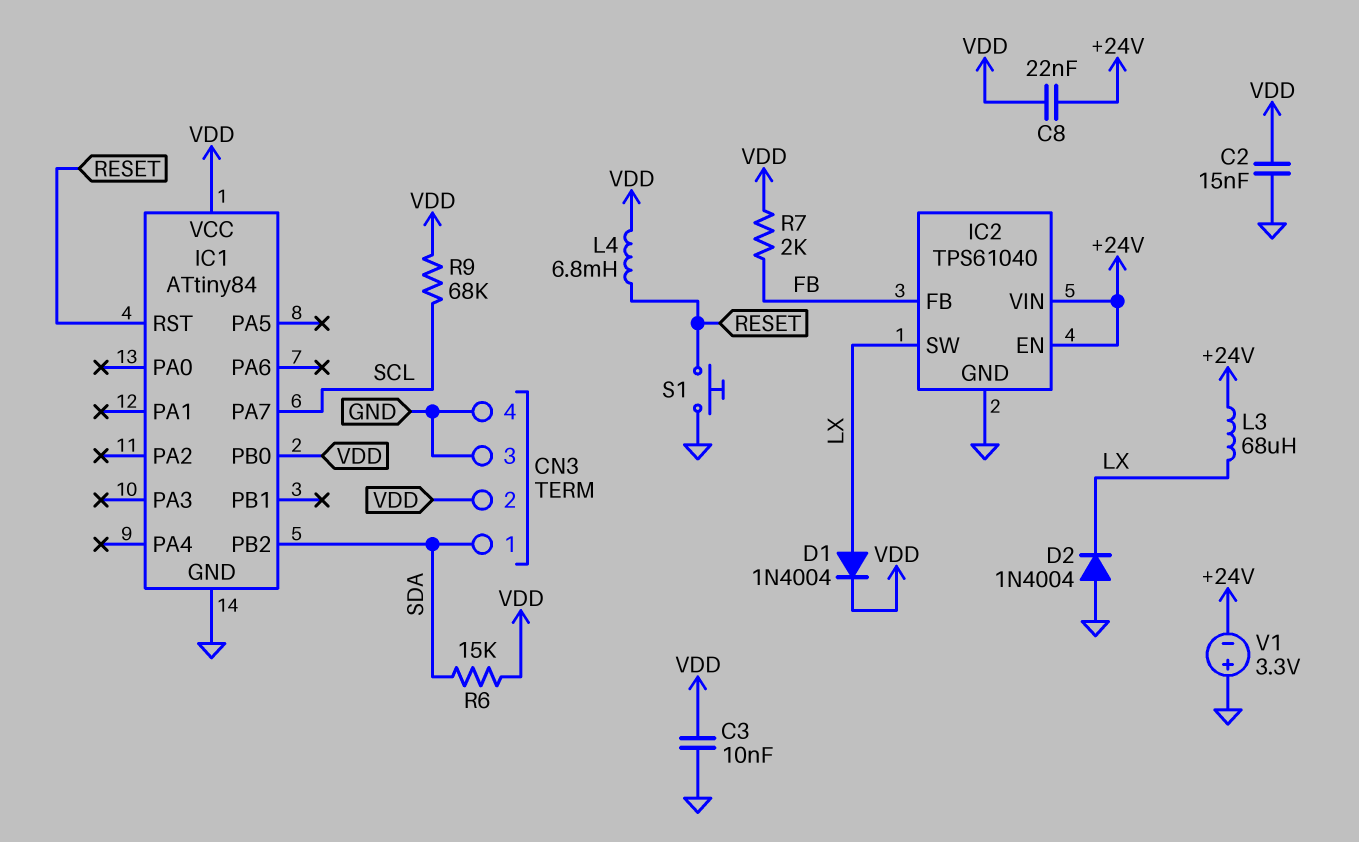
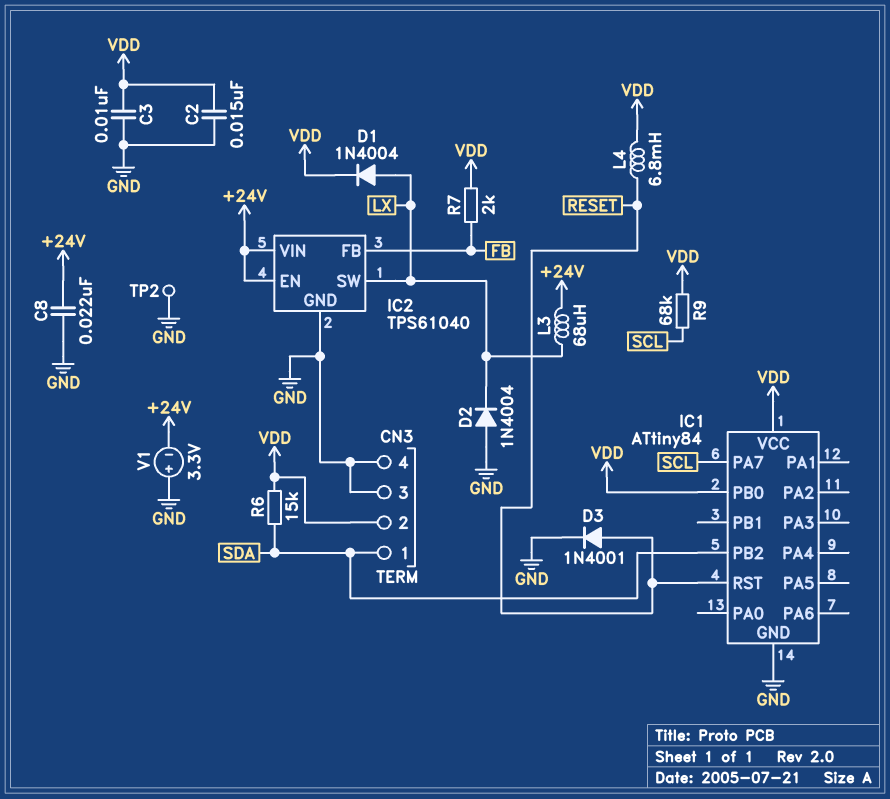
C8: 22nF (+24V, VDD) -> 22nF (+24V, GND)
D3: none -> diode 1N4001 (A RESET, K GND)
S1: button (GND, RESET) -> none
TP2: none -> test point (GND)

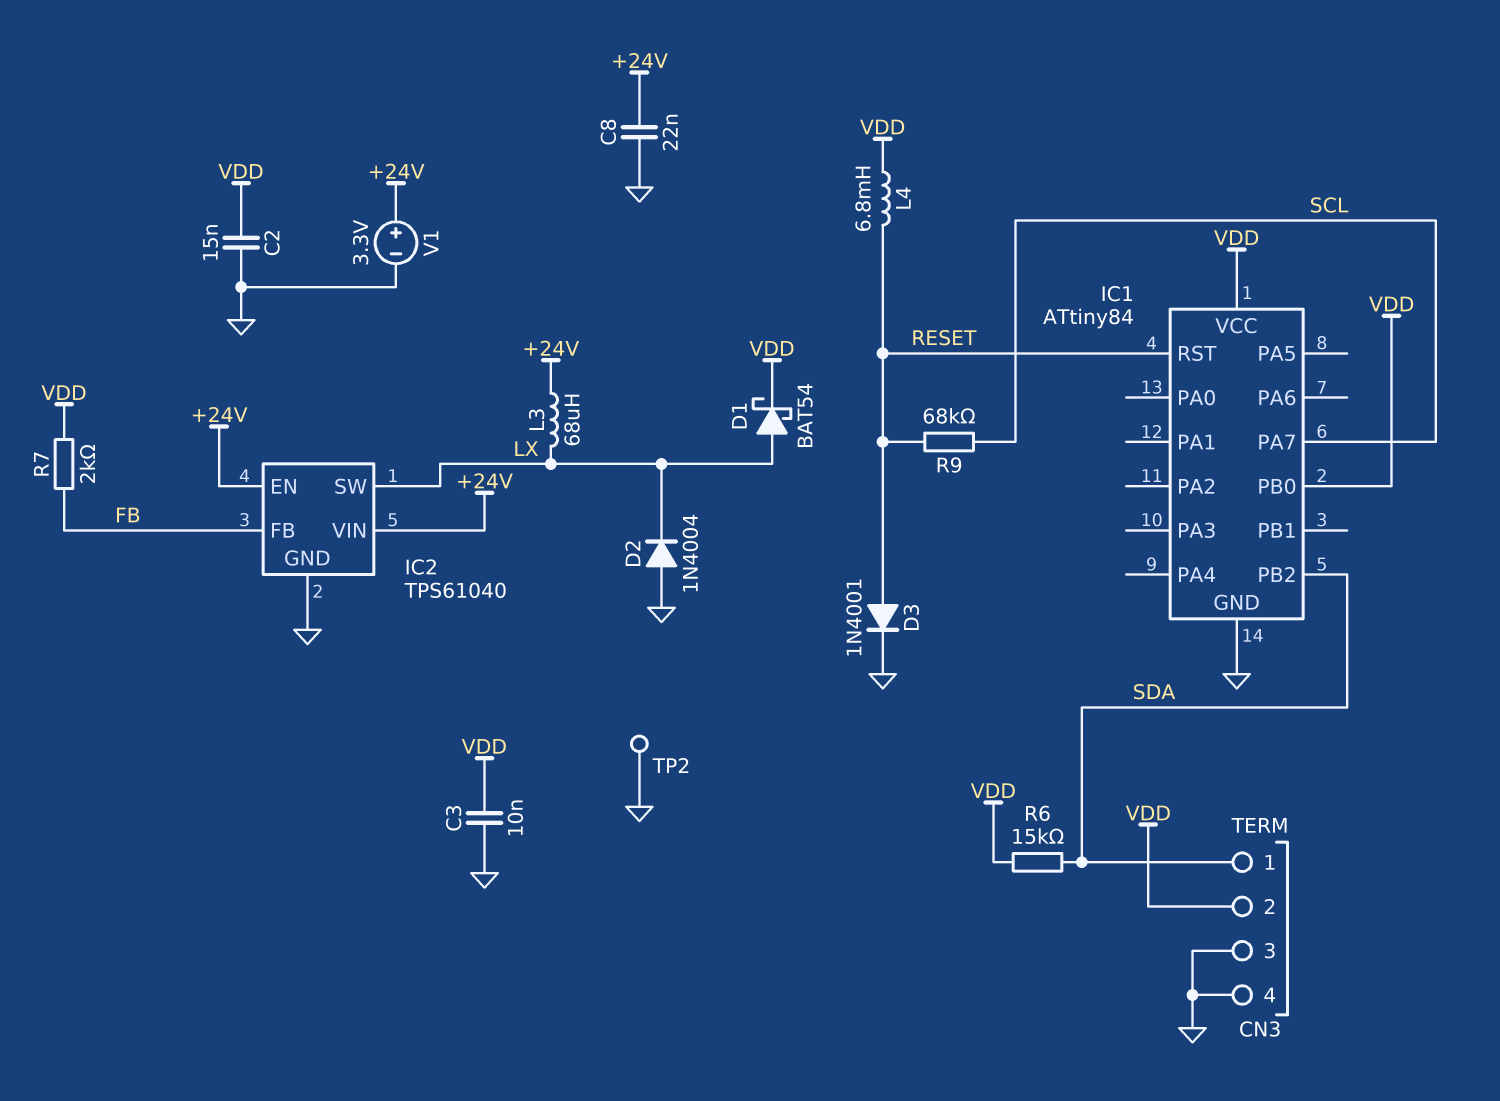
D1: diode 1N4004 (A LX, K VDD) -> schottky BAT54 (A LX, K VDD)
R9: 68k (SCL, VDD) -> 68k (RESET, SCL)
V1: 3.3V (plus GND, minus +24V) -> 3.3V (plus +24V, minus GND)

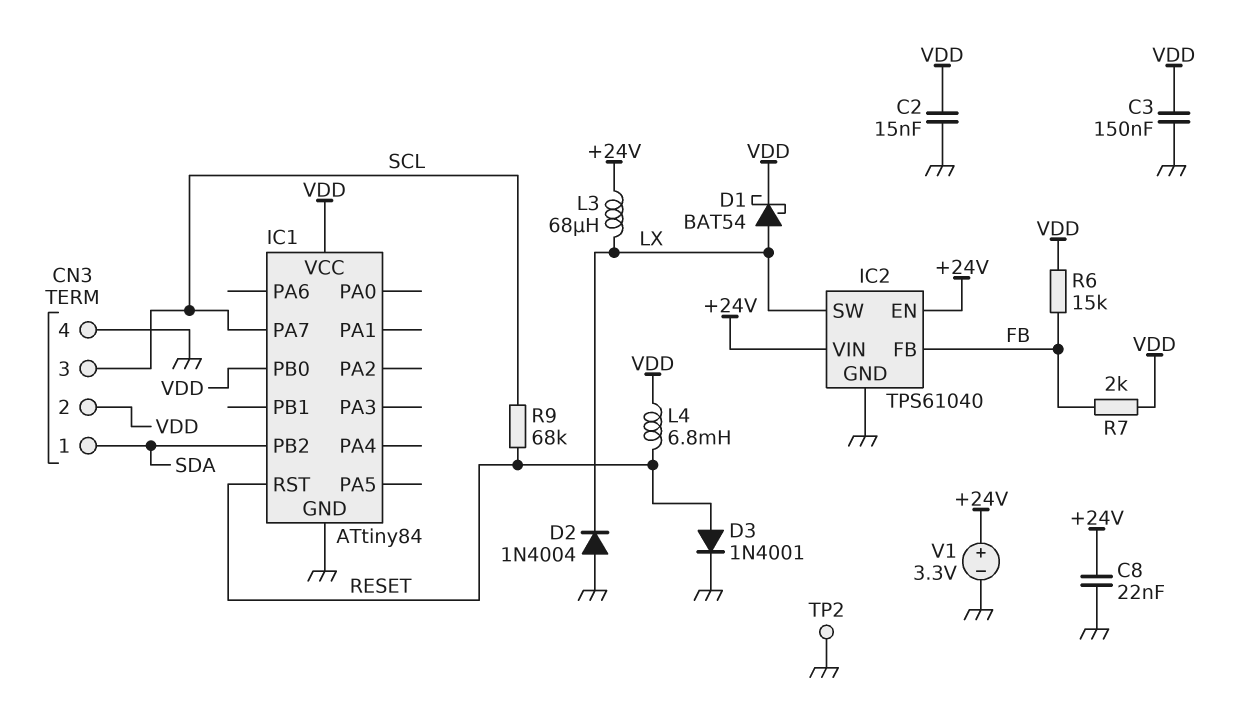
C3: 10nF (GND, VDD) -> 150nF (GND, VDD)
CN3 pin 3: GND -> SCL
R6: 15k (SDA, VDD) -> 15k (FB, VDD)

